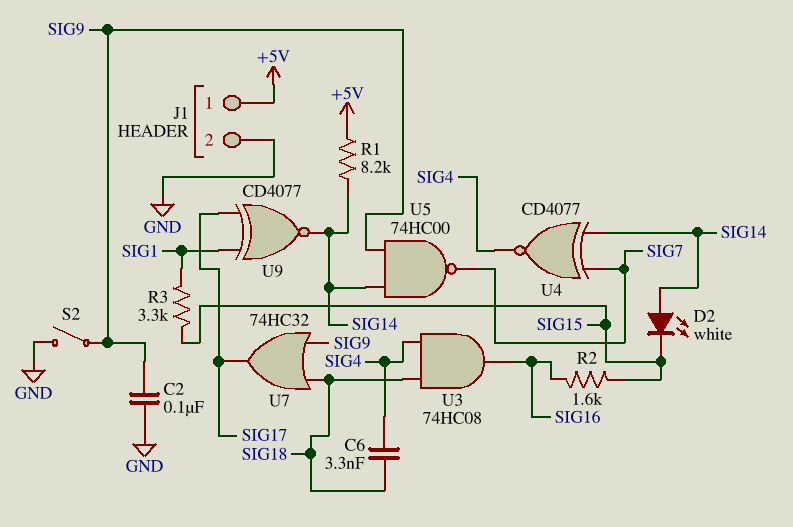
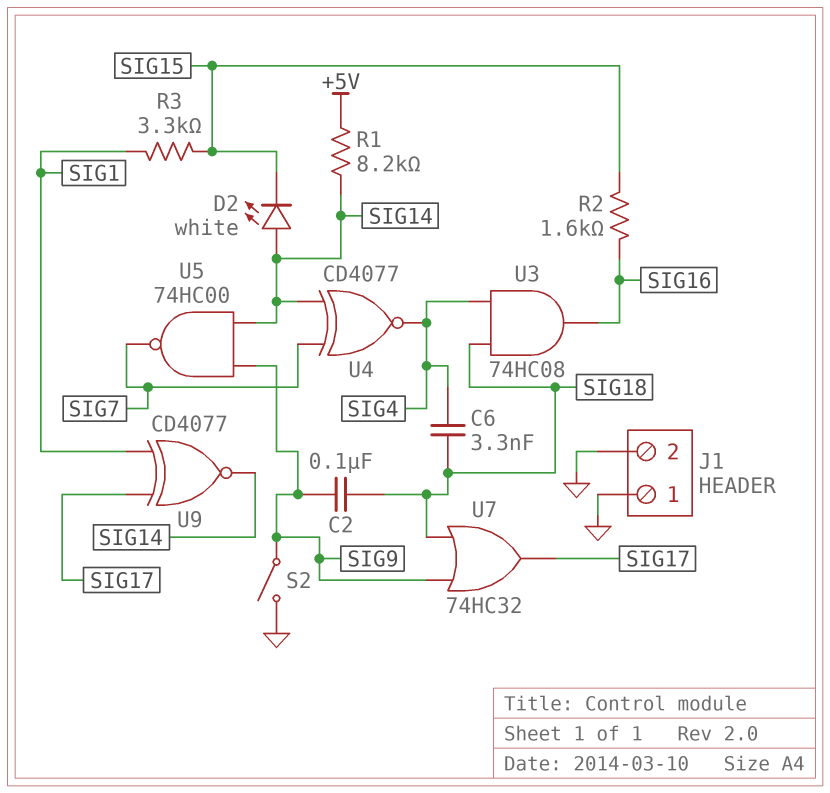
C2: 100nF (GND, SIG9) -> 100nF (SIG9, SIG18)
J1 pin 1: +5V -> GND

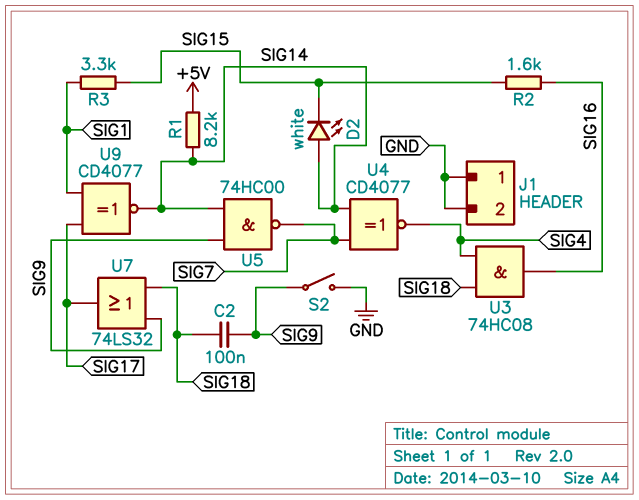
C6: 3.3nF (SIG4, SIG18) -> none
U7: OR 74HC32 (in SIG9, in SIG18, out SIG17) -> OR 74LS32 (in SIG9, in SIG18, out SIG17)

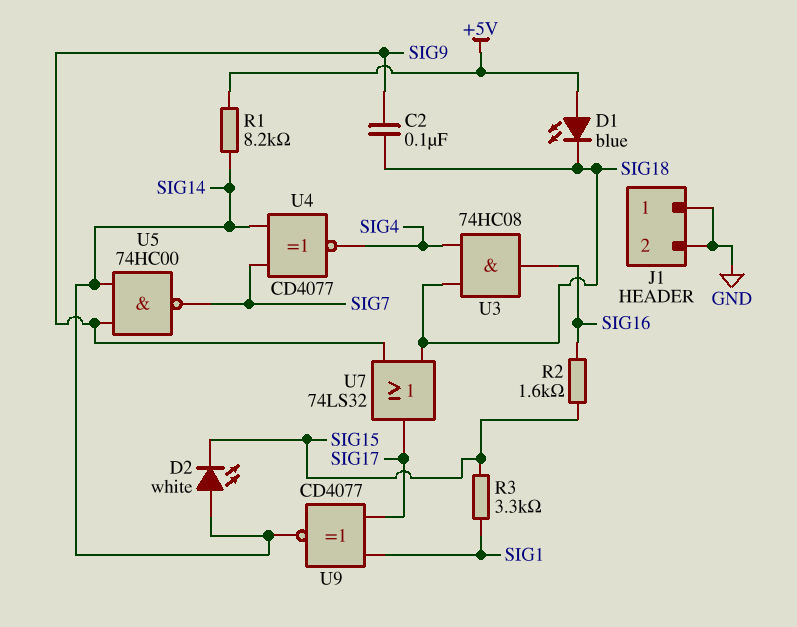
D1: none -> LED blue (A +5V, K SIG18)
S2: switch (GND, SIG9) -> none

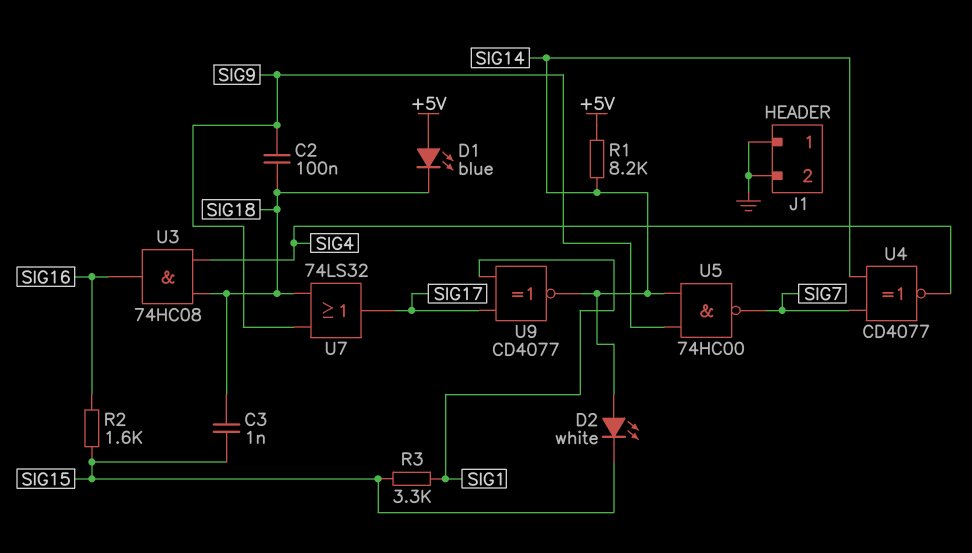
C3: none -> 1nF (SIG15, SIG18)

